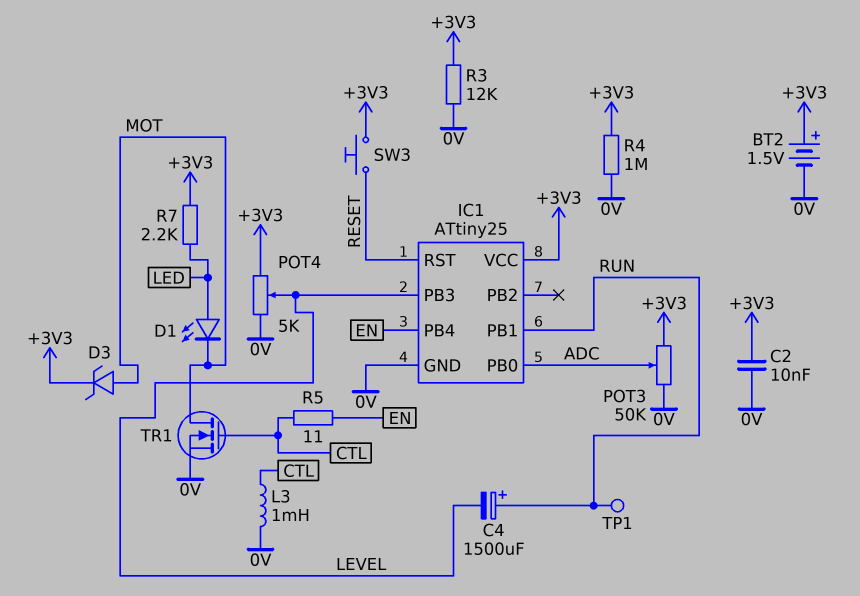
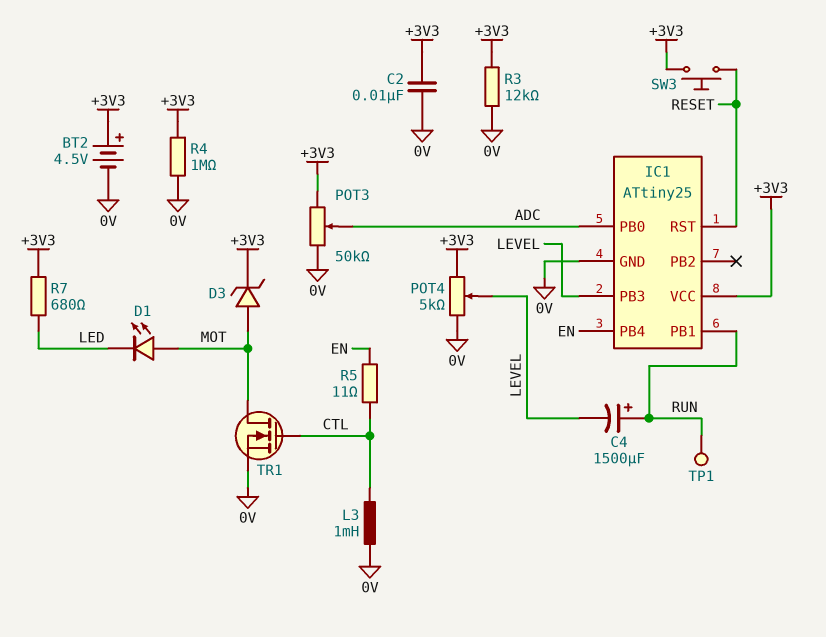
BT2: 1.5V (plus +3V3, minus 0V) -> 4.5V (plus +3V3, minus 0V)
D1: LED (A LED, K MOT) -> LED (A MOT, K LED)
R7: 2.2k (+3V3, LED) -> 680 (+3V3, LED)

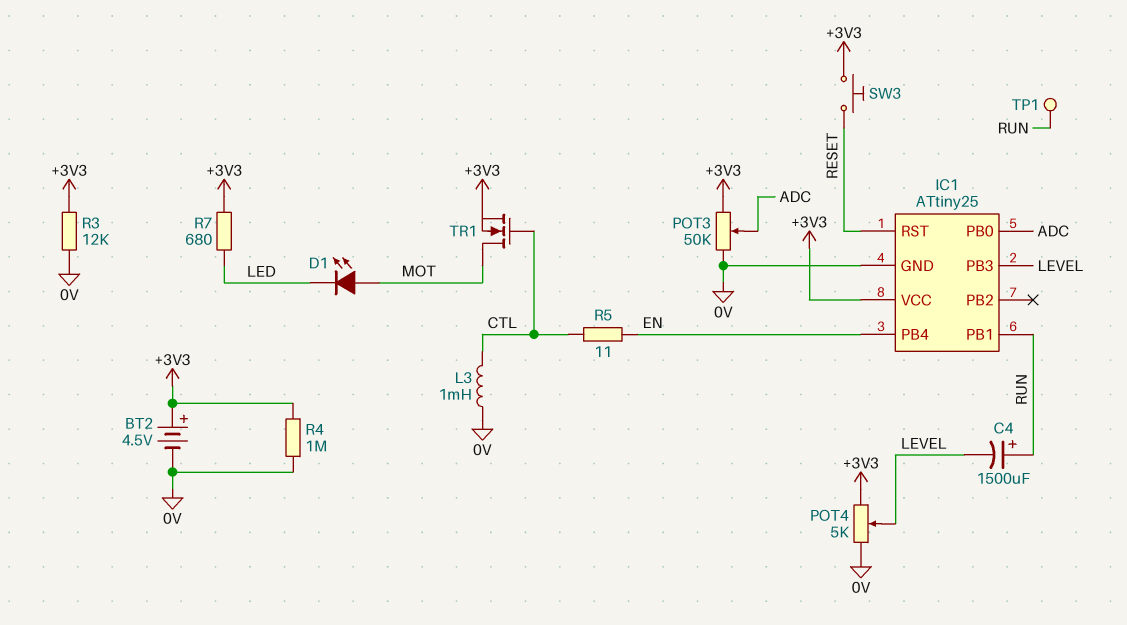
C2: 10nF (+3V3, 0V) -> none
D3: zener (A MOT, K +3V3) -> none
TR1: NMOS (G CTL, D MOT, S 0V) -> NMOS (G CTL, D MOT, S +3V3)

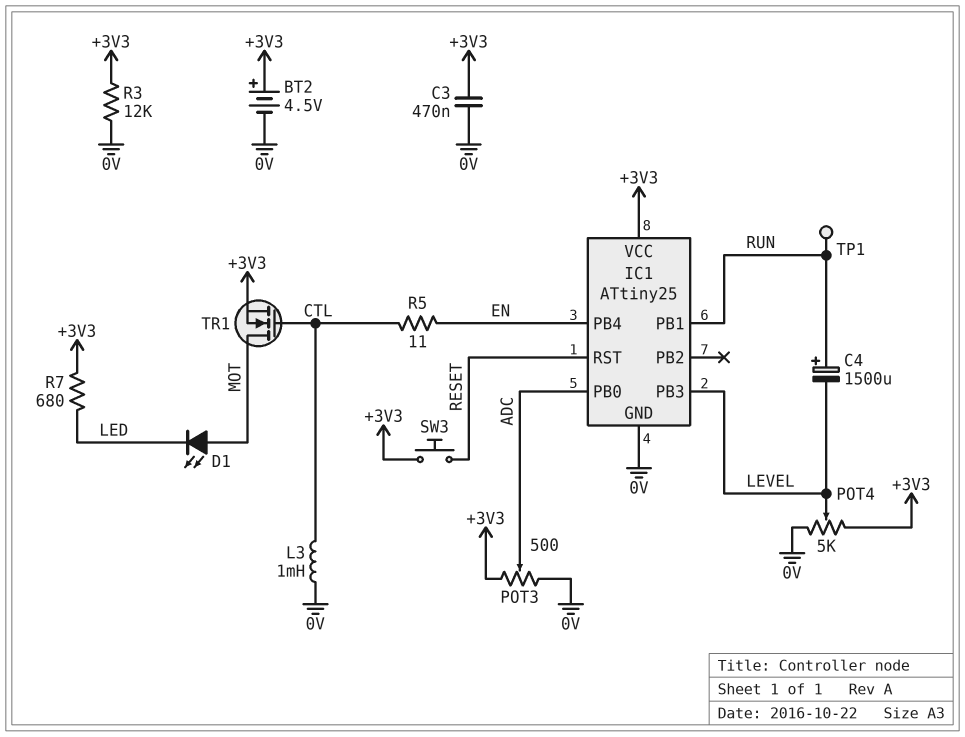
C3: none -> 470nF (+3V3, 0V)
POT3: 50k (+3V3, 0V, wiper ADC) -> 500 (+3V3, 0V, wiper ADC)
R4: 1M (+3V3, 0V) -> none

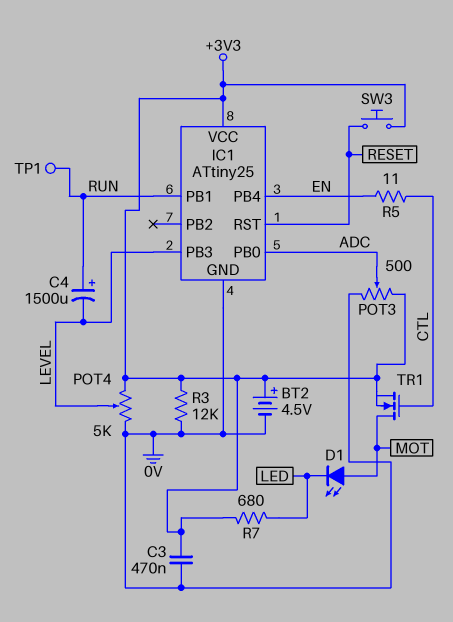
L3: 1mH (0V, CTL) -> none

